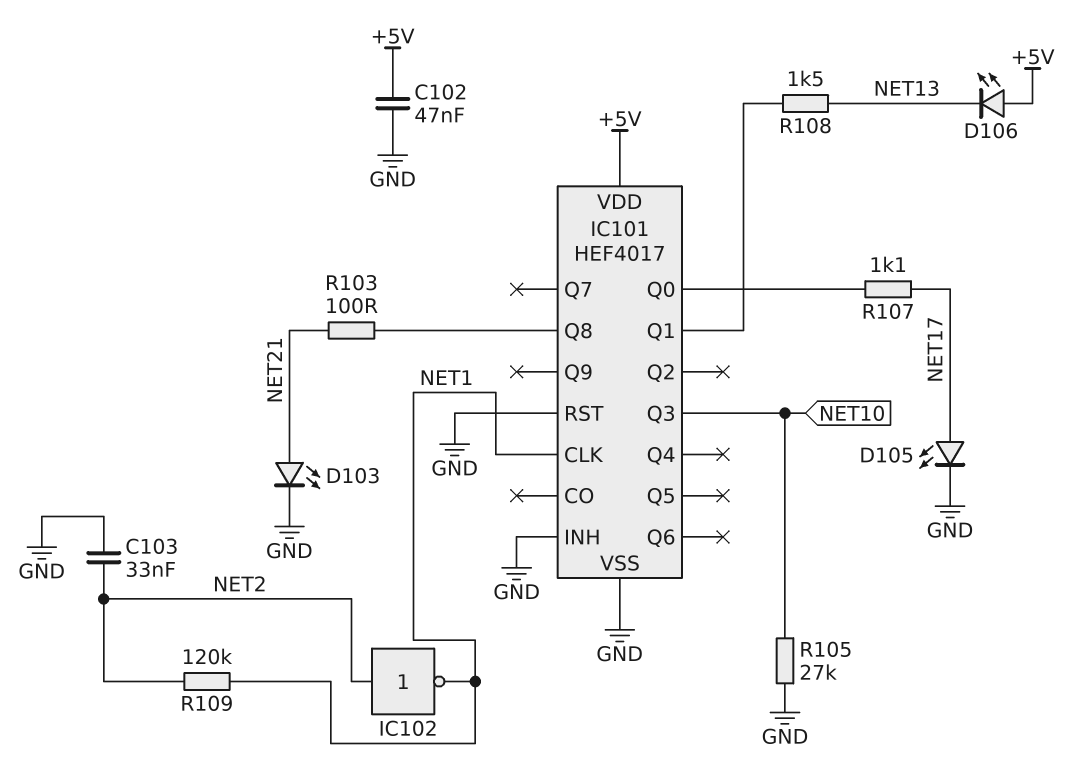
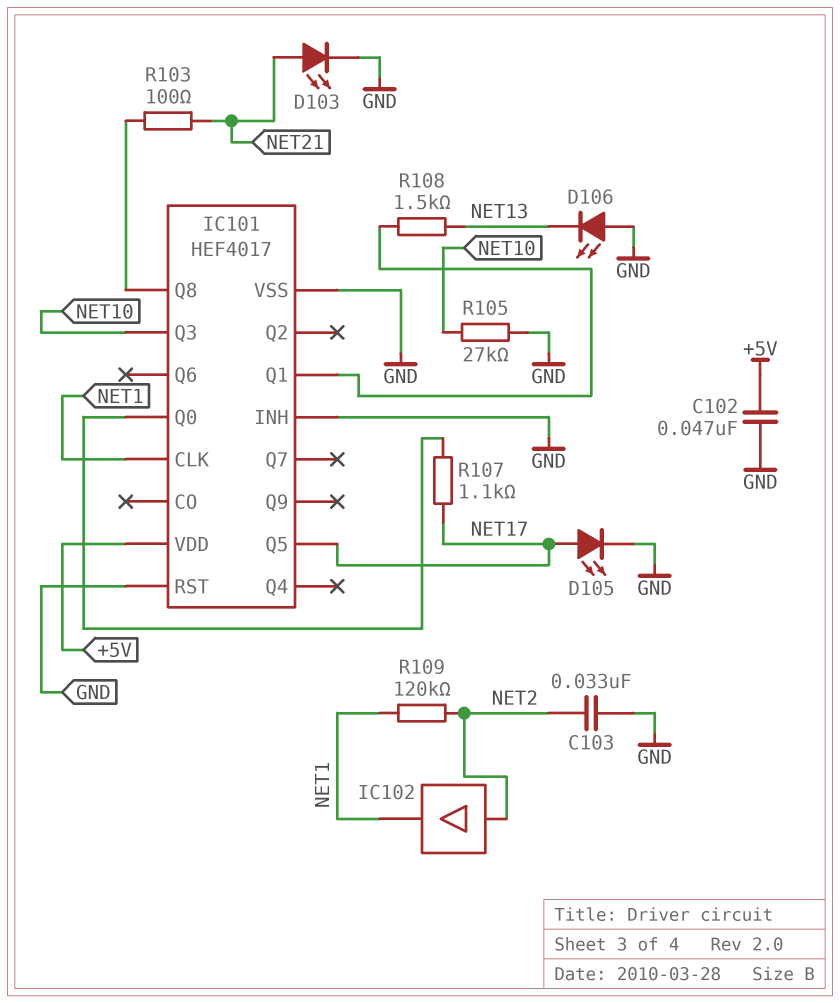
D106: LED (A +5V, K NET13) -> LED (A GND, K NET13)
IC101 pin Q5: none -> NET17
IC102: NOT (in NET2, out NET1) -> buffer (in NET2, out NET1)

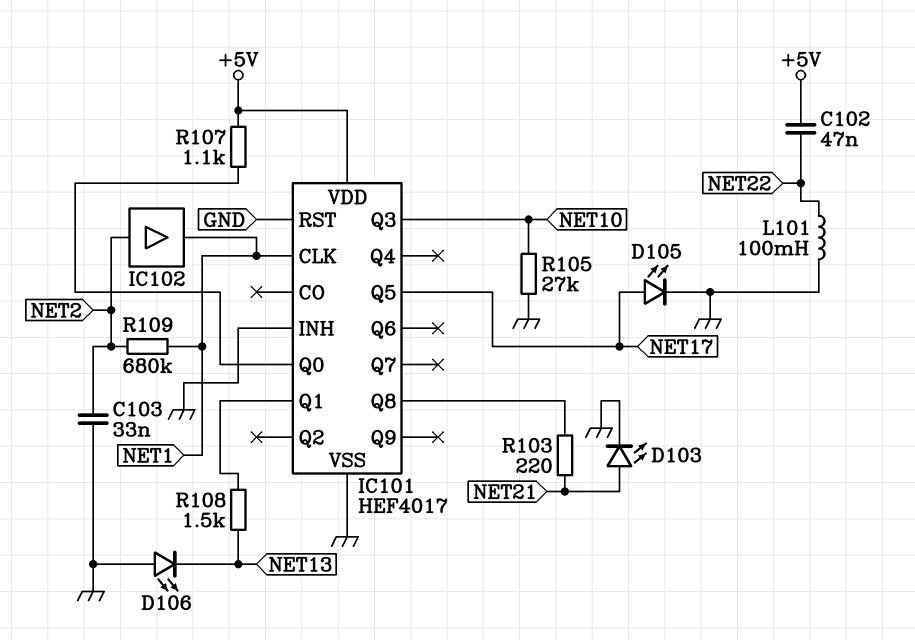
C102: 47nF (+5V, GND) -> 47nF (+5V, NET22)
L101: none -> 100mH (GND, NET22)
R103: 100 (IC101/Q8, NET21) -> 220 (IC101/Q8, NET21)
R107: 1.1k (IC101/Q0, NET17) -> 1.1k (+5V, IC101/Q0)
R109: 120k (NET1, NET2) -> 680k (NET1, NET2)

